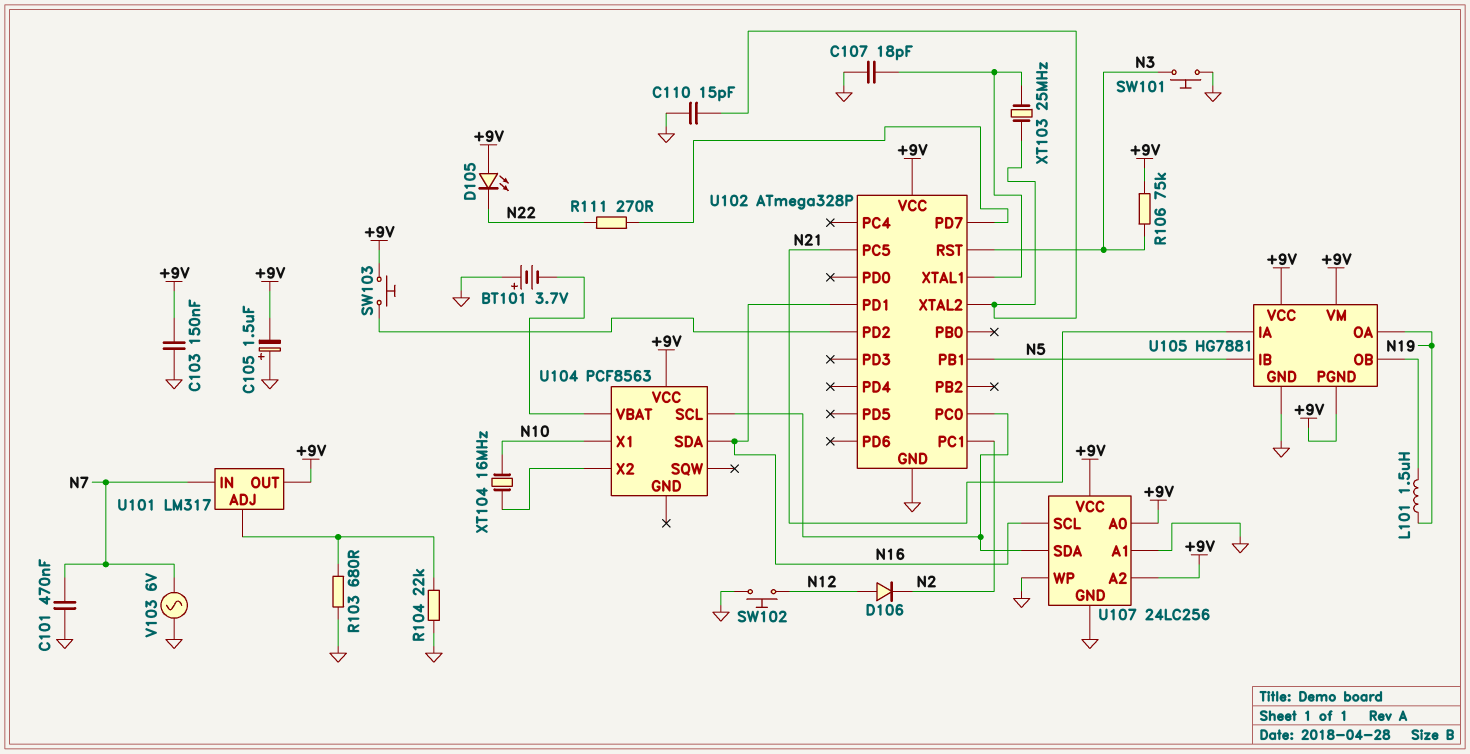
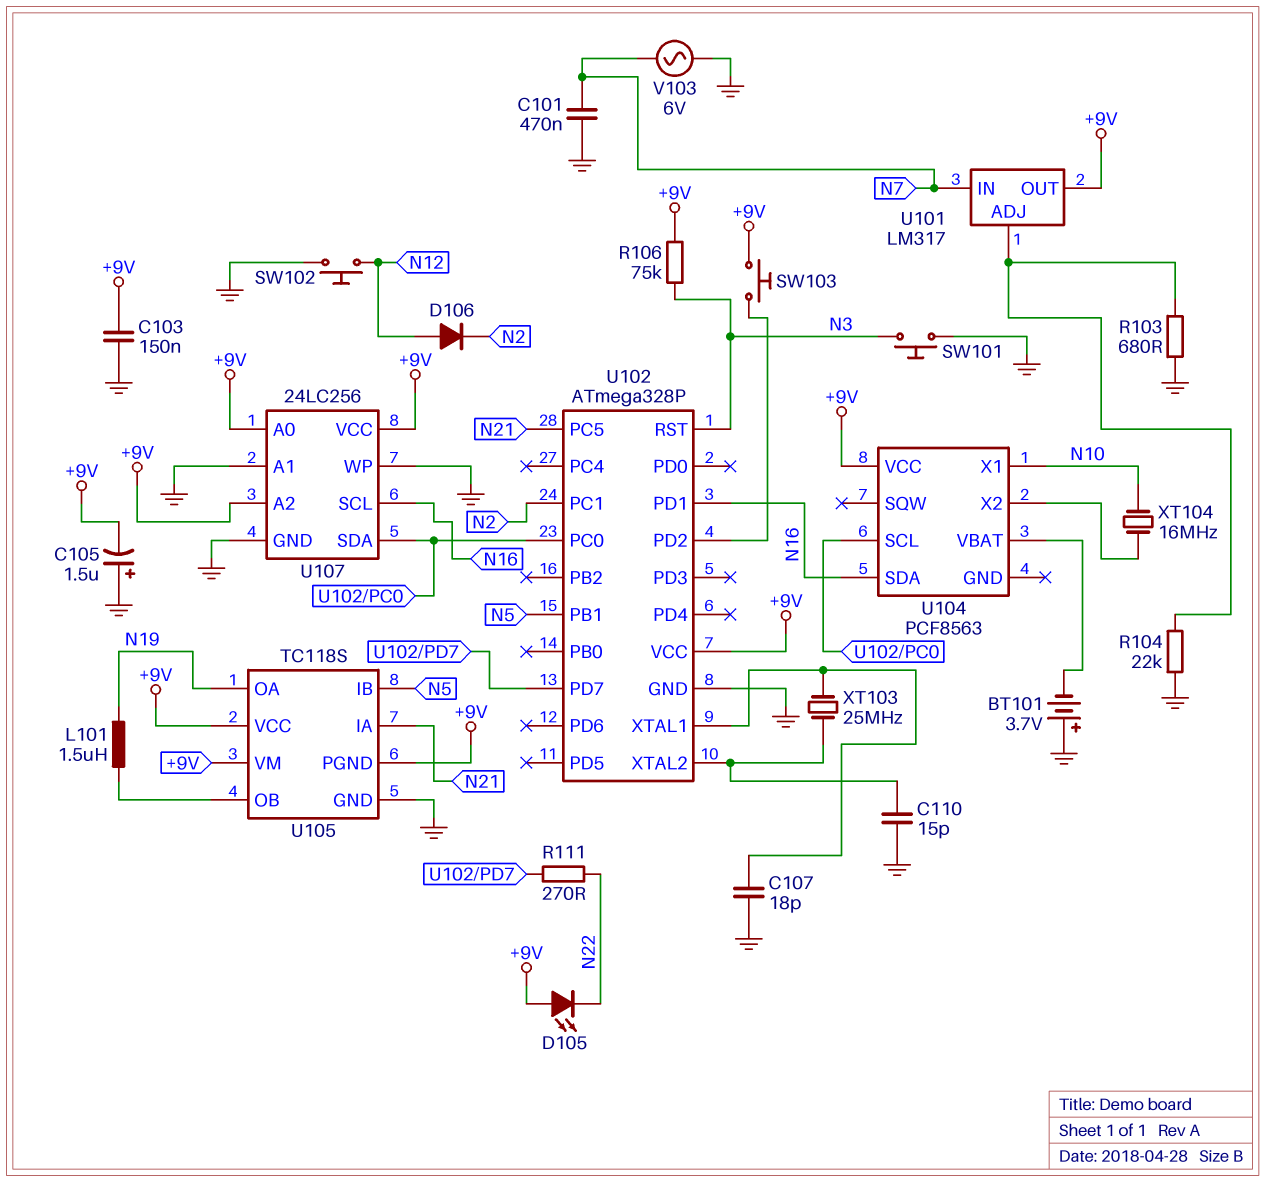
U105: HG7881 -> TC118S

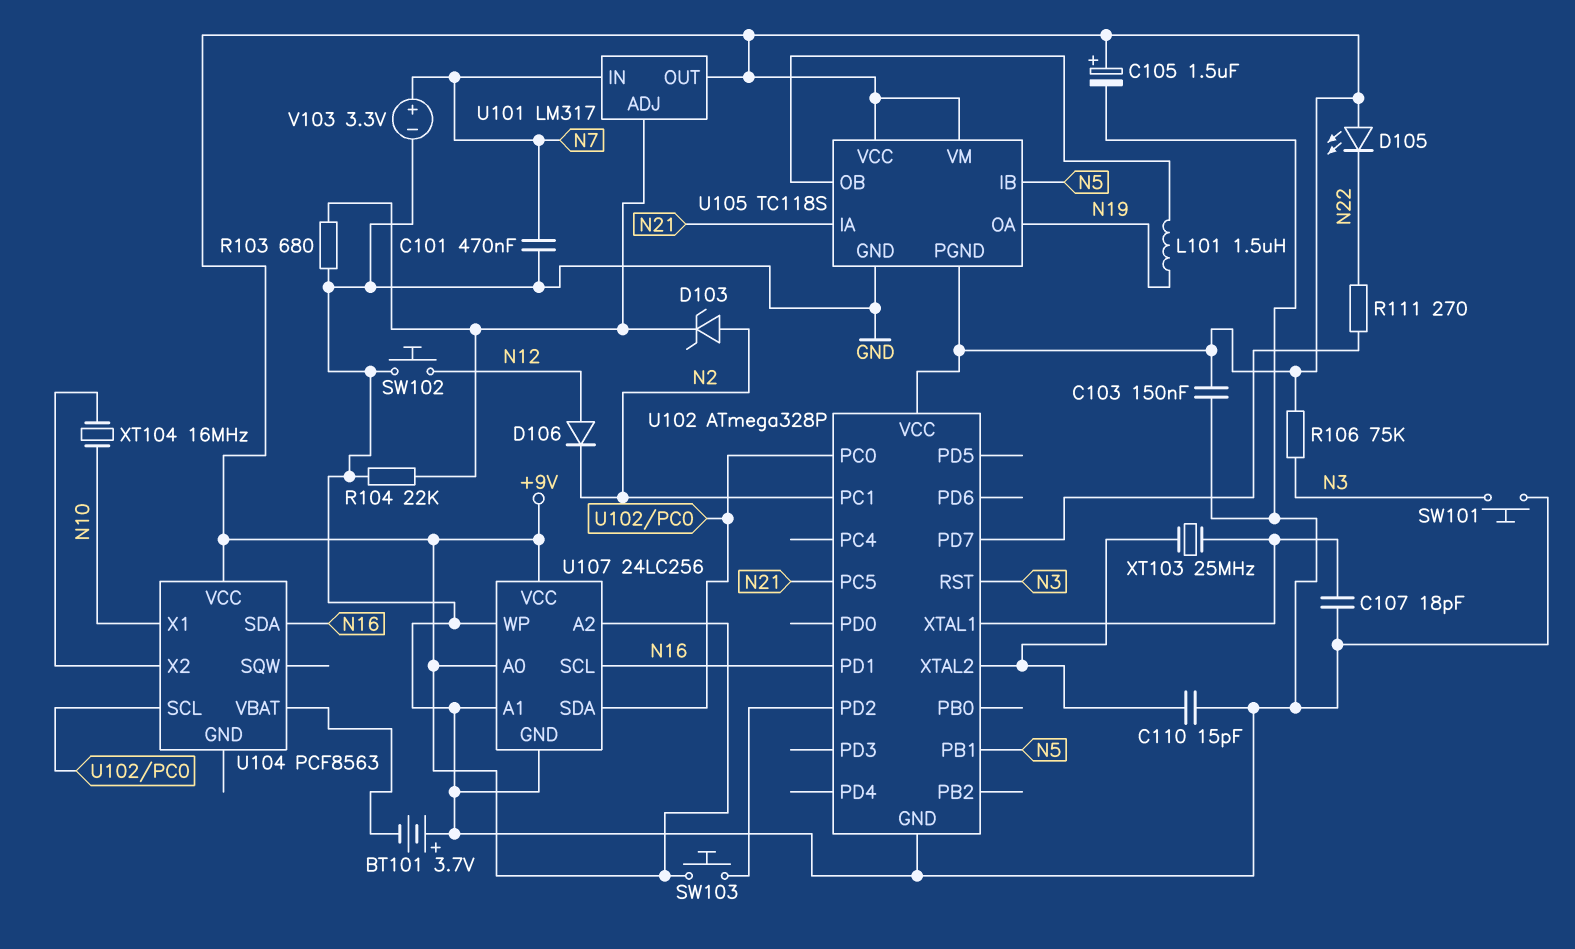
C105: 1.5uF (plus GND, minus +9V) -> 1.5uF (plus +9V, minus GND)
D103: none -> zener (A N2, K U101/ADJ)
V103: AC 6V (GND, N7) -> 3.3V (plus N7, minus GND)

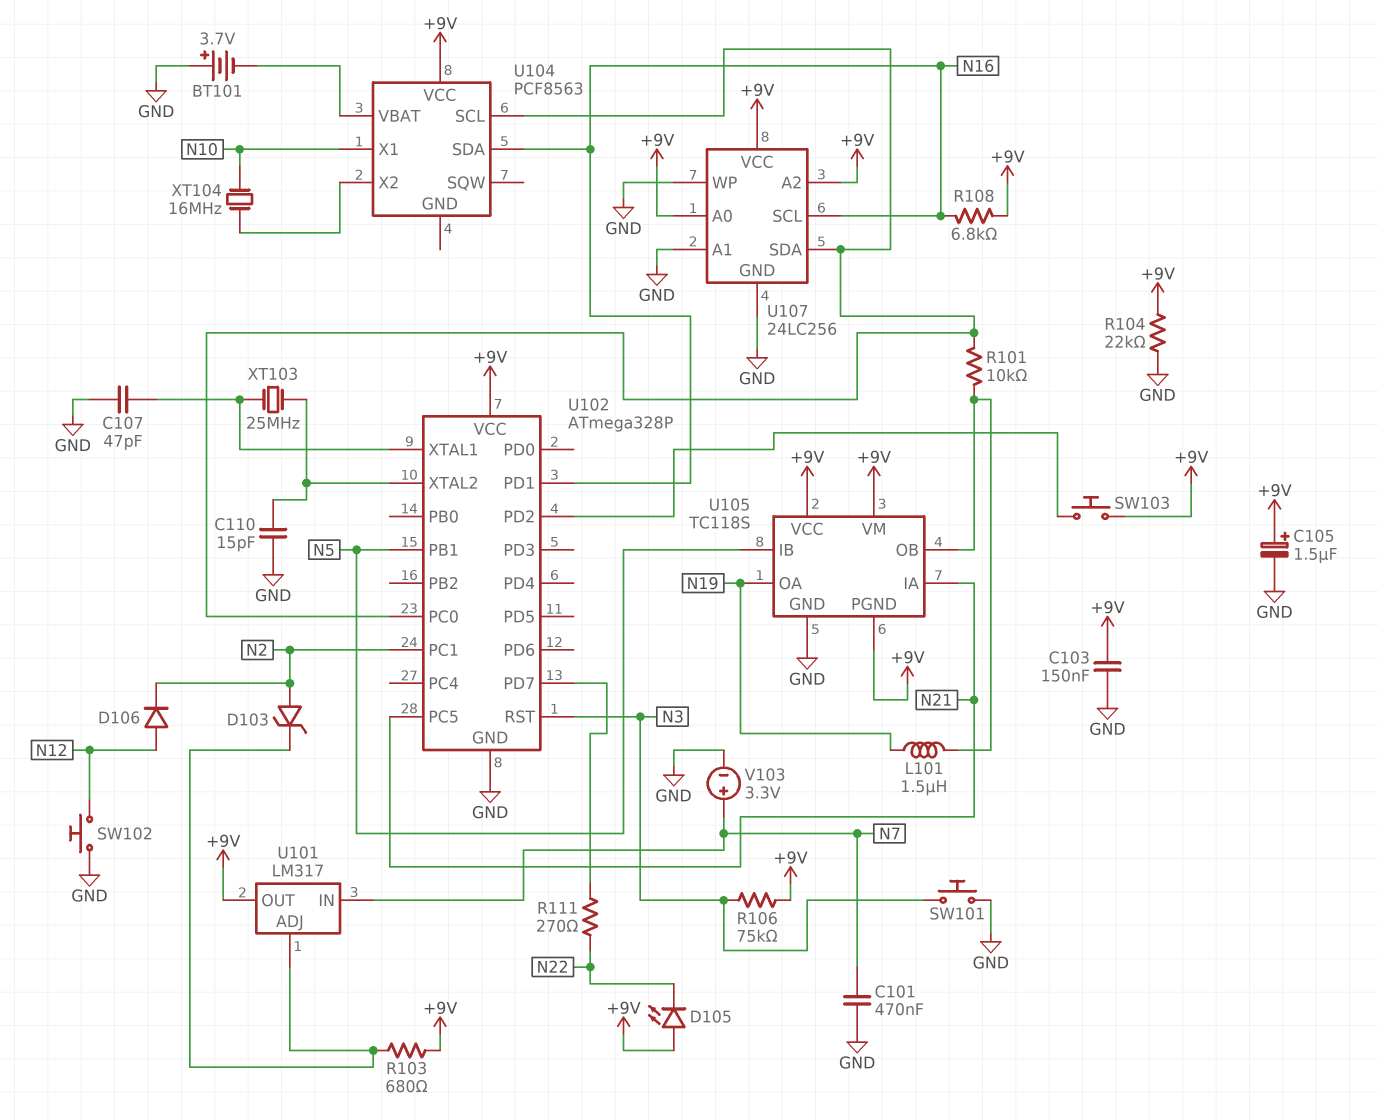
C107: 18pF (GND, U102/XTAL1) -> 47pF (GND, U102/XTAL1)
R101: none -> 10k (U102/PC0, U105/OB)
R103: 680 (GND, U101/ADJ) -> 680 (+9V, U101/ADJ)
R104: 22k (GND, U101/ADJ) -> 22k (+9V, GND)
R108: none -> 6.8k (+9V, N16)

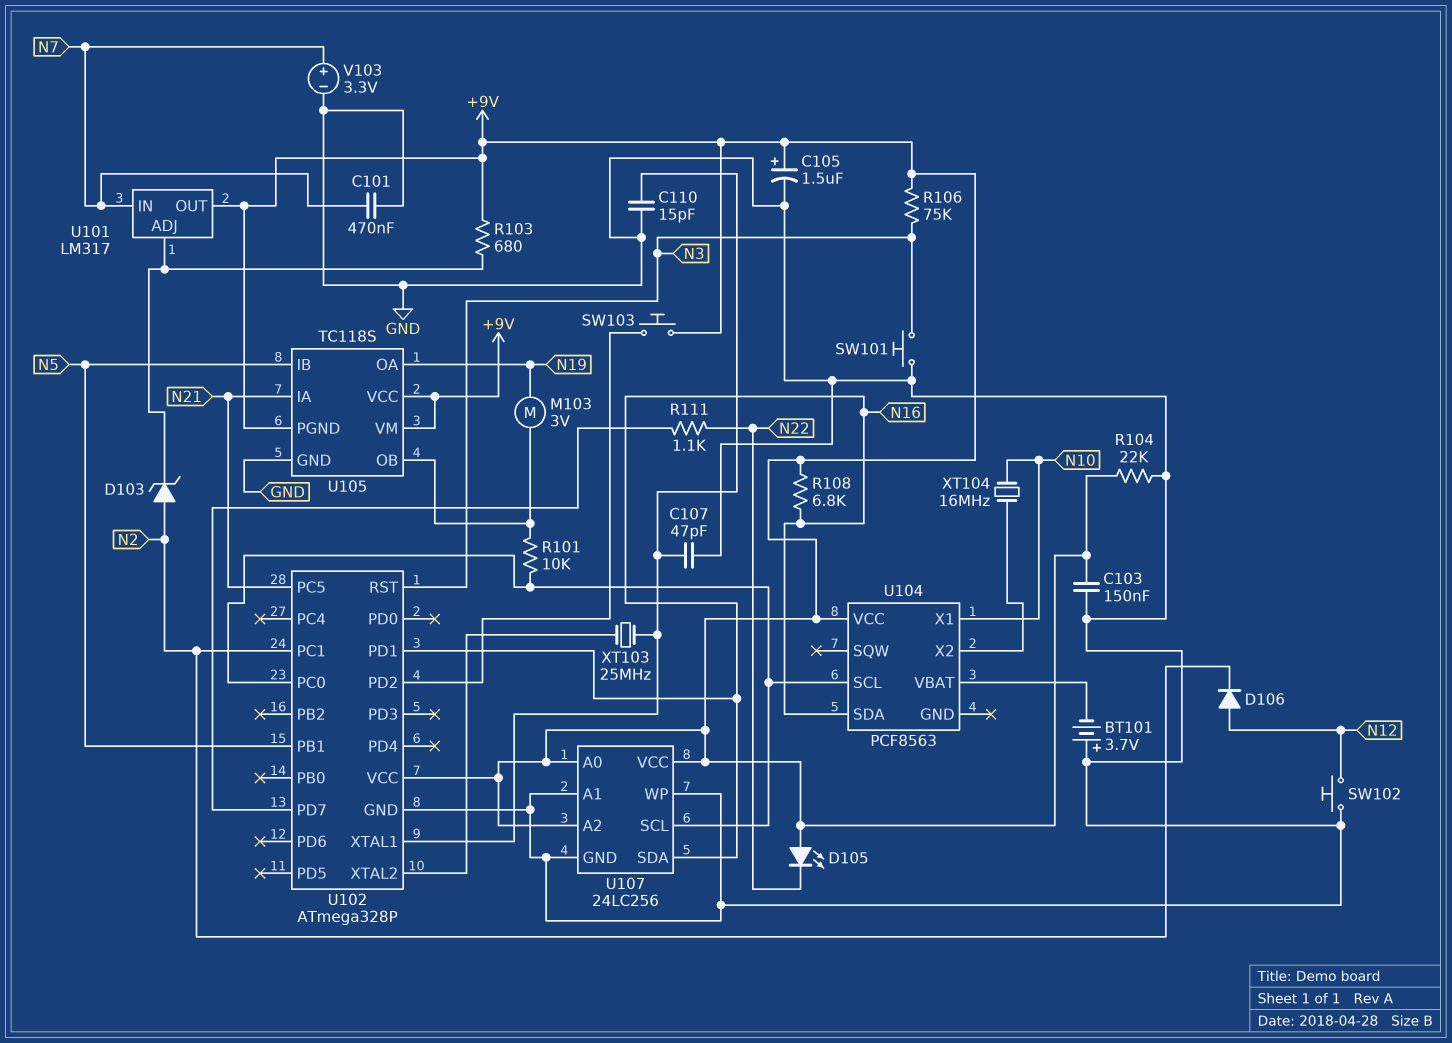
C110: 15pF (GND, U102/XTAL2) -> 15pF (GND, U102/XTAL1)
L101: 1.5uH (N19, U105/OB) -> none
M103: none -> motor 3V (N19, U105/OB)
R111: 270 (N22, U102/PD7) -> 1.1k (N22, U102/PD7)
U107 pin SCL: N16 -> U102/PC0
U107 pin SDA: U102/PC0 -> N16

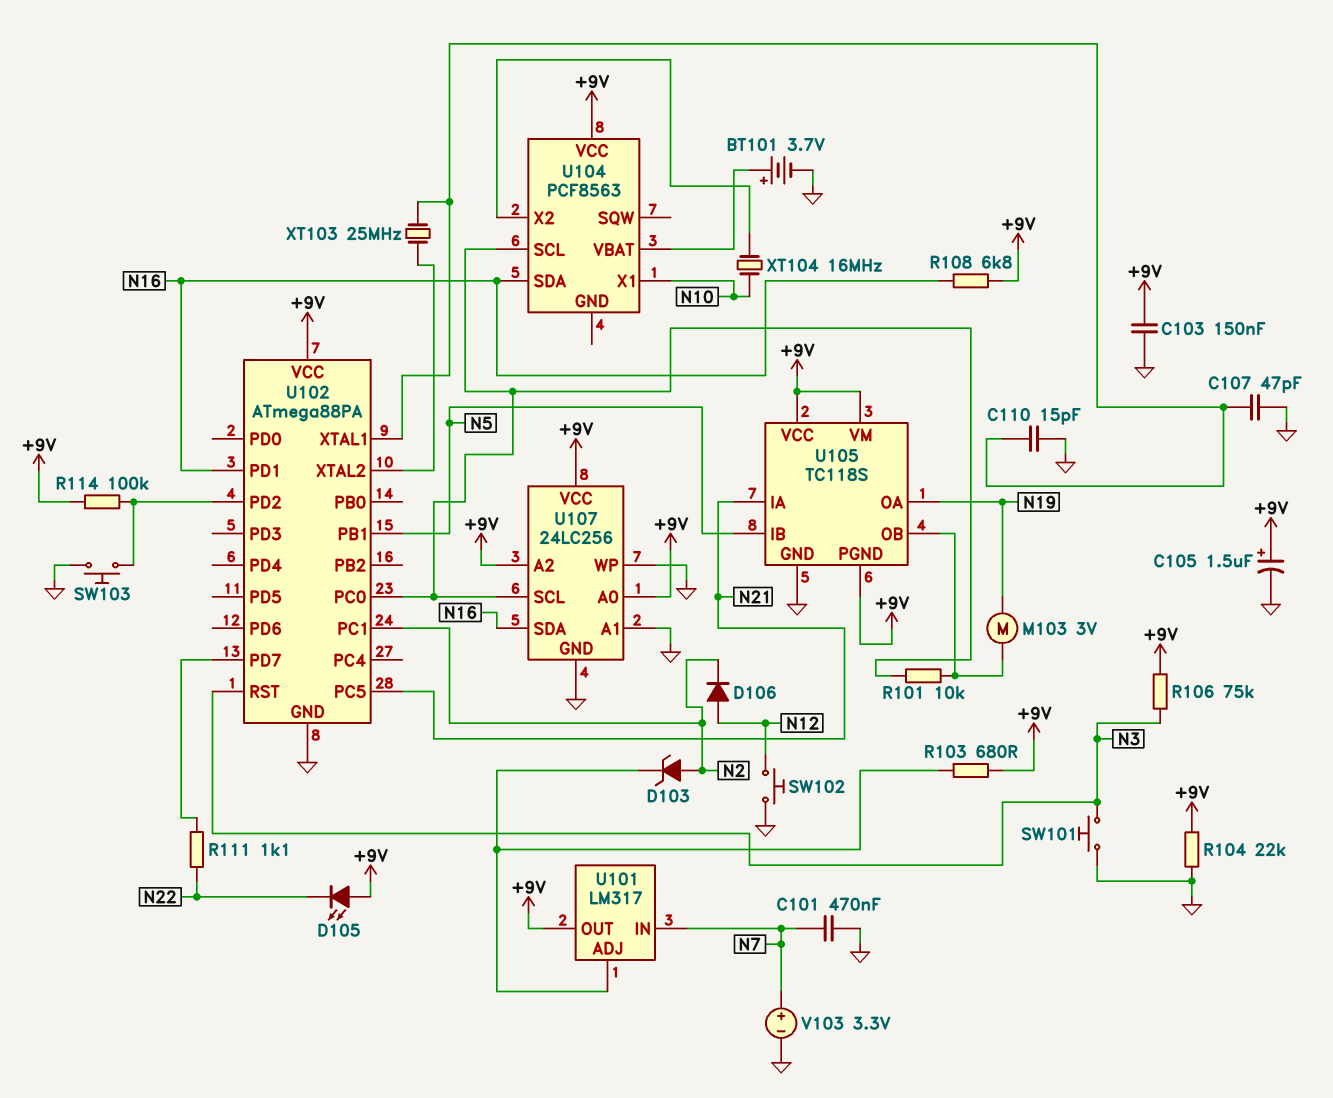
BT101: 3.7V (plus GND, minus U104/VBAT) -> 3.7V (plus U104/VBAT, minus GND)
R114: none -> 100k (+9V, U102/PD2)
SW103: button (+9V, U102/PD2) -> button (GND, U102/PD2)
U102: ATmega328P -> ATmega88PA

